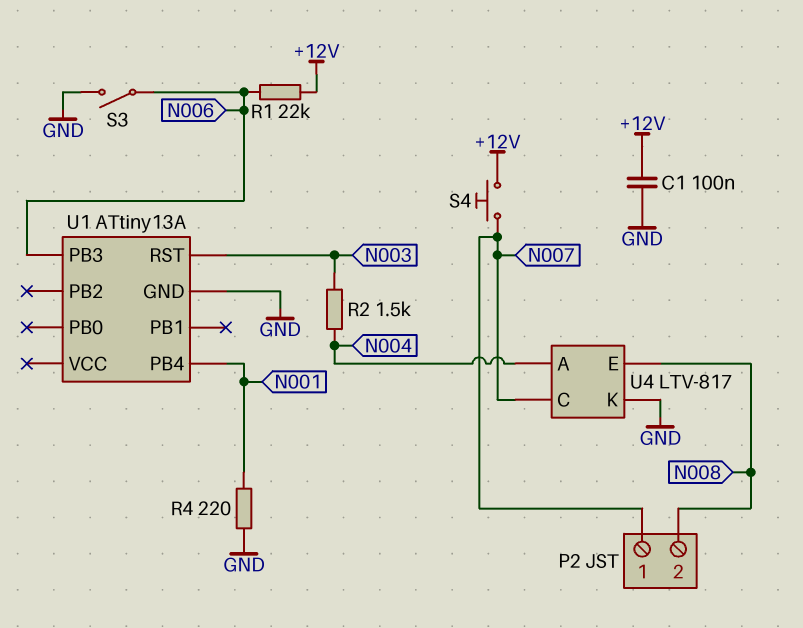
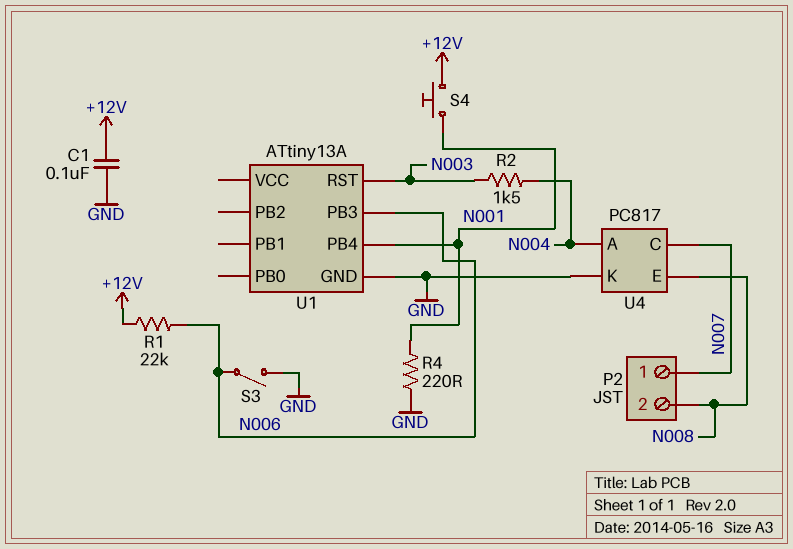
S4: button (+12V, N007) -> button (+12V, N001)
U4: LTV-817 -> PC817

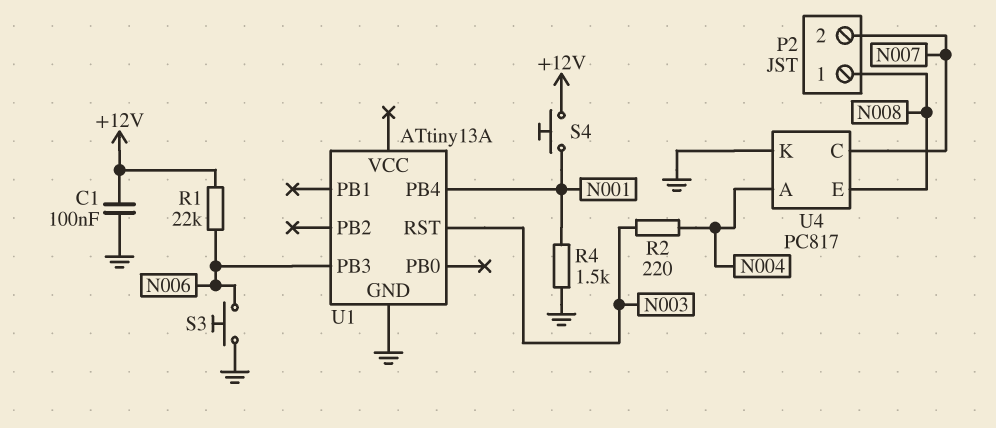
P2 pin 1: N007 -> N008
P2 pin 2: N008 -> N007
R2: 1.5k (N003, N004) -> 220 (N003, N004)
R4: 220 (GND, N001) -> 1.5k (GND, N001)
S3: switch (GND, N006) -> button (GND, N006)

